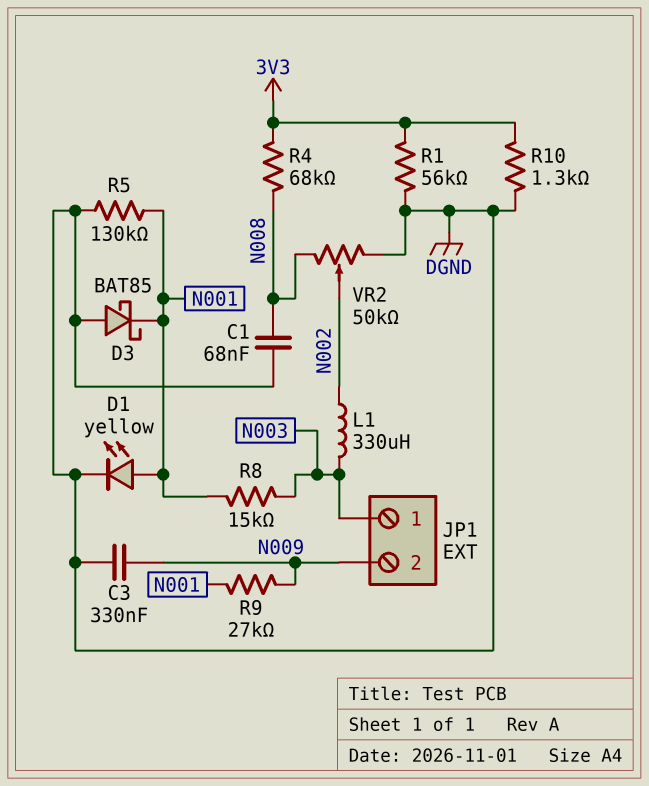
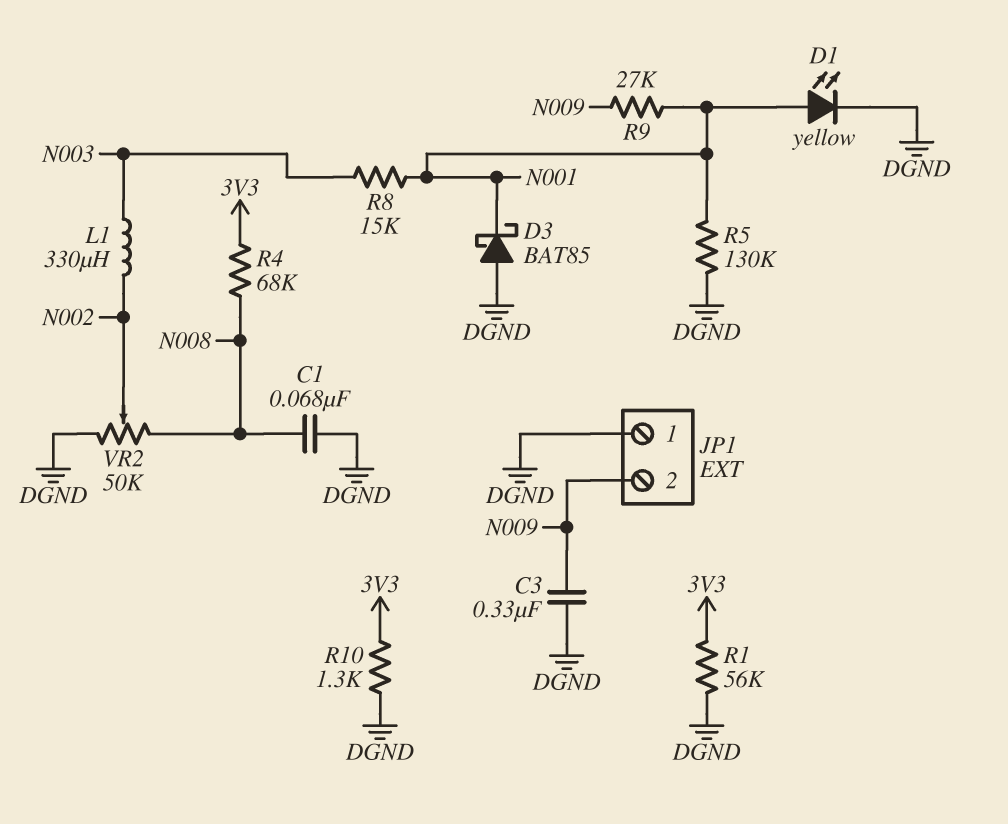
JP1 pin 1: N003 -> DGND

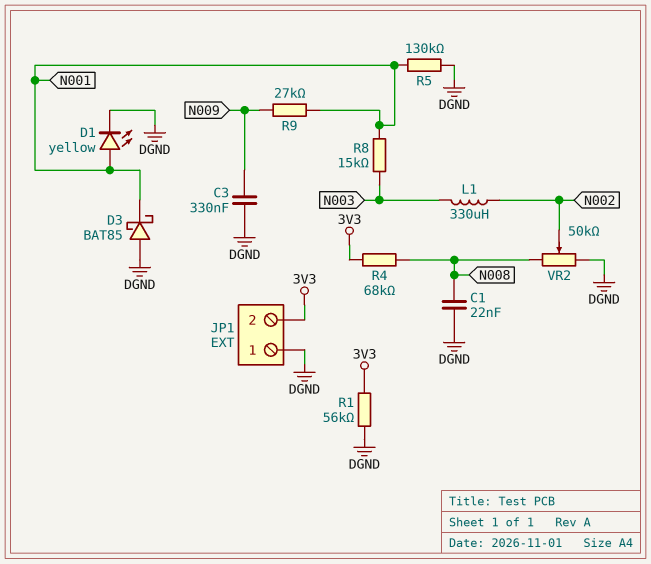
C1: 68nF (DGND, N008) -> 22nF (DGND, N008)
JP1 pin 2: N009 -> 3V3
R10: 1.3k (3V3, DGND) -> none

